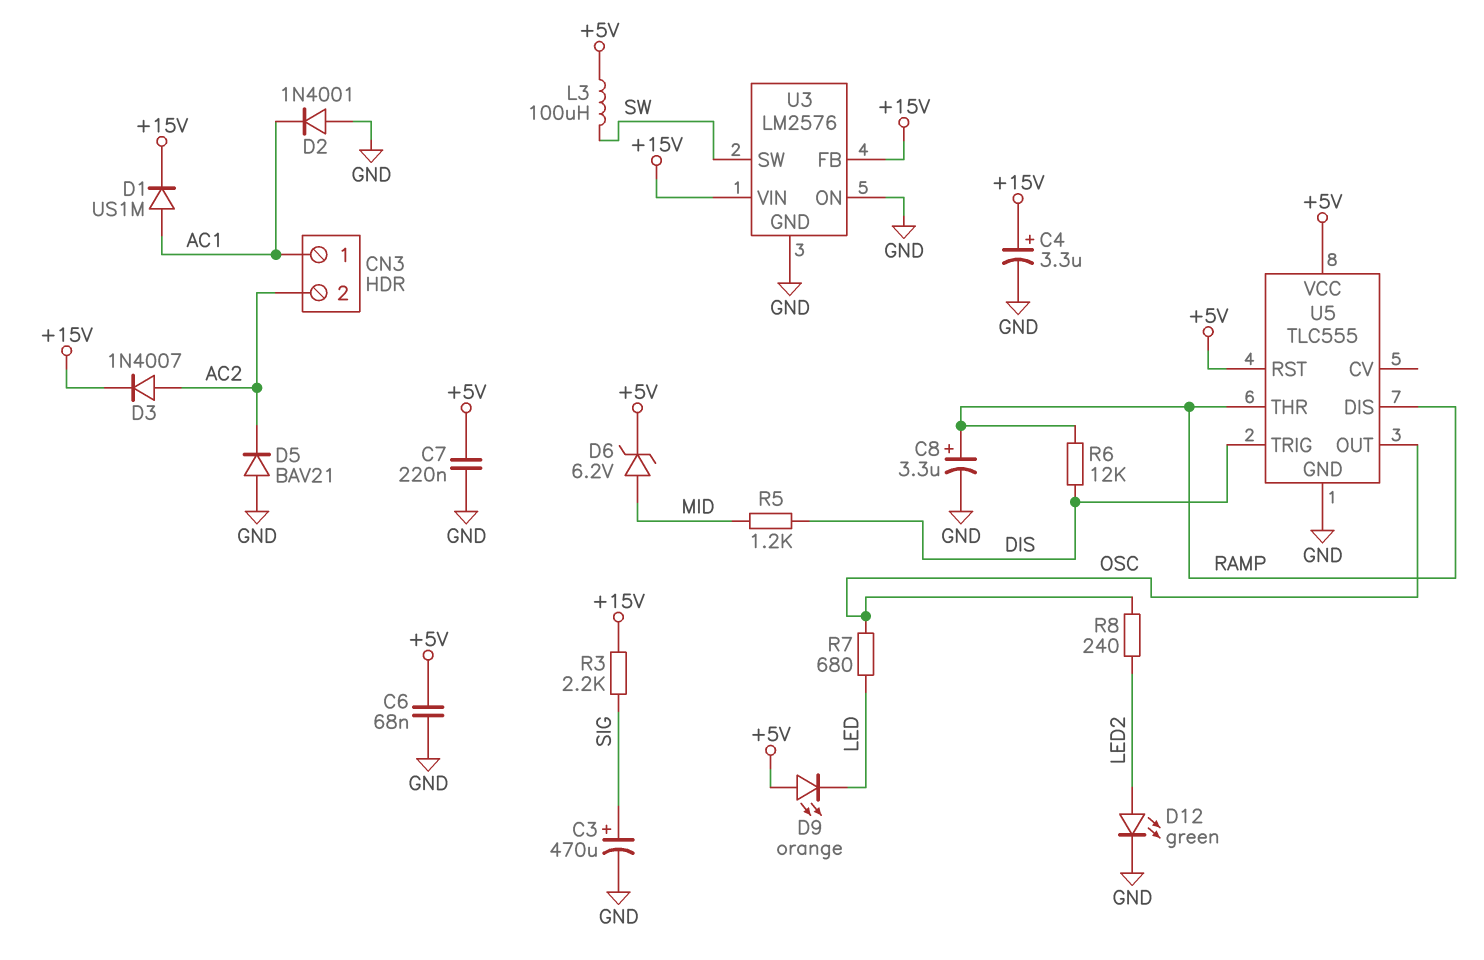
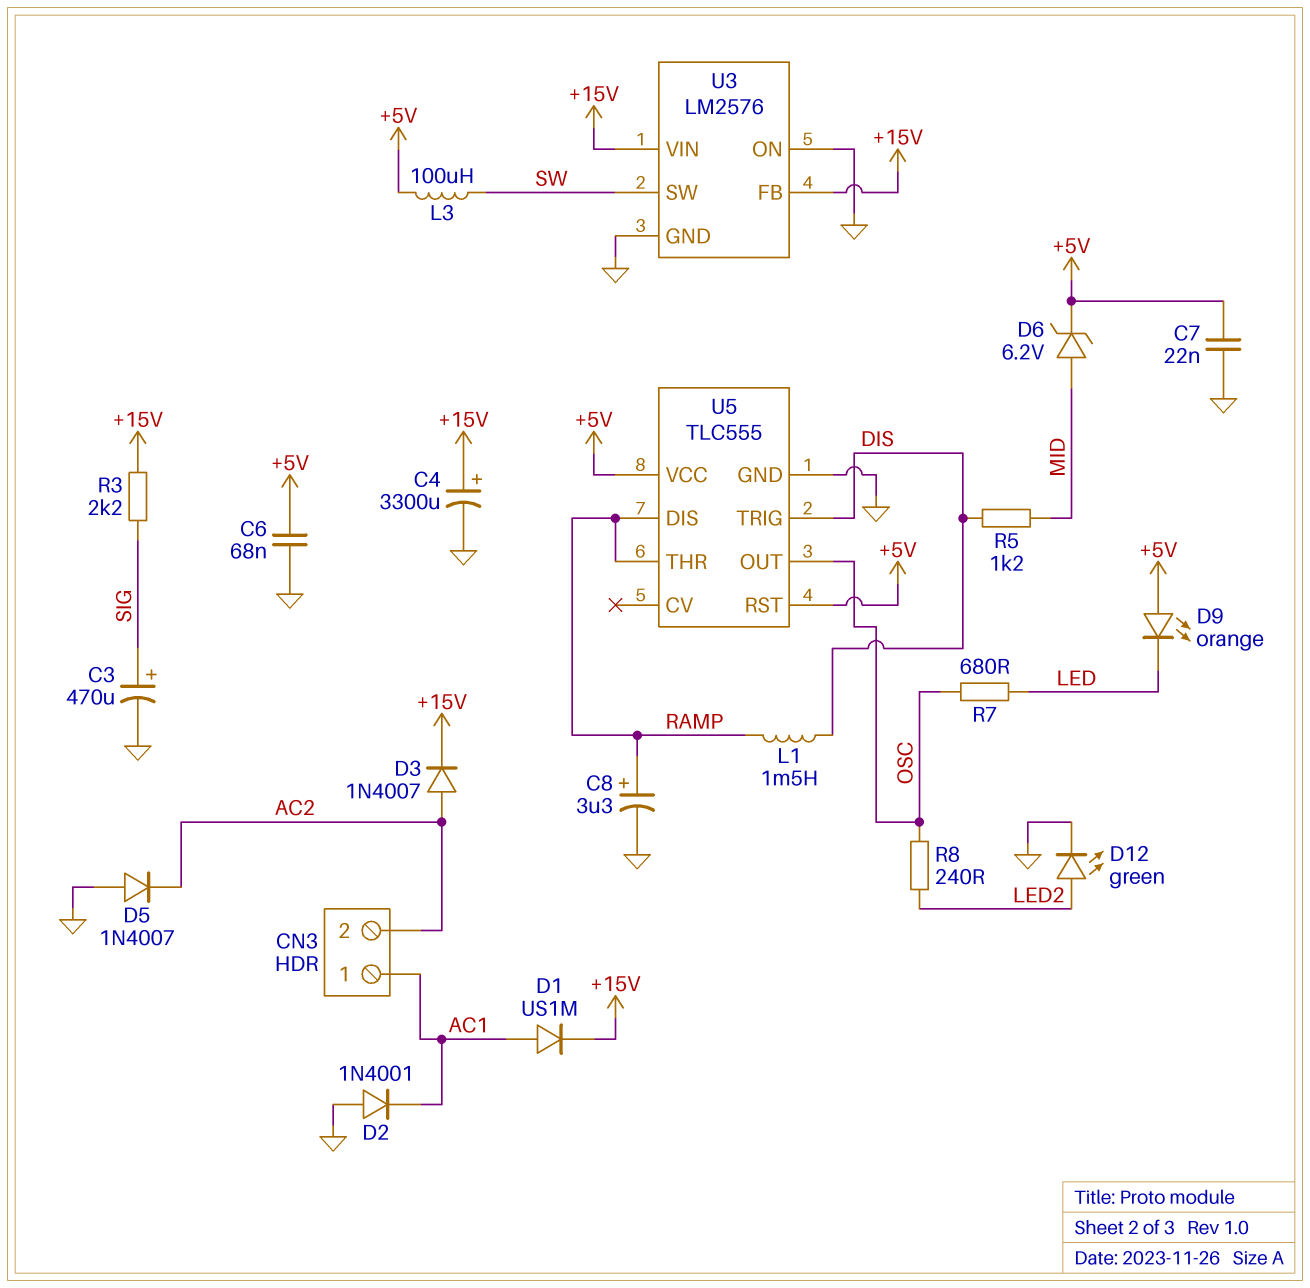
C4: 3.3uF (plus +15V, minus GND) -> 3300uF (plus +15V, minus GND)
C7: 220nF (+5V, GND) -> 22nF (+5V, GND)
D5: diode BAV21 (A GND, K AC2) -> diode 1N4007 (A GND, K AC2)
L1: none -> 1.5mH (DIS, RAMP)
R6: 12k (DIS, RAMP) -> none

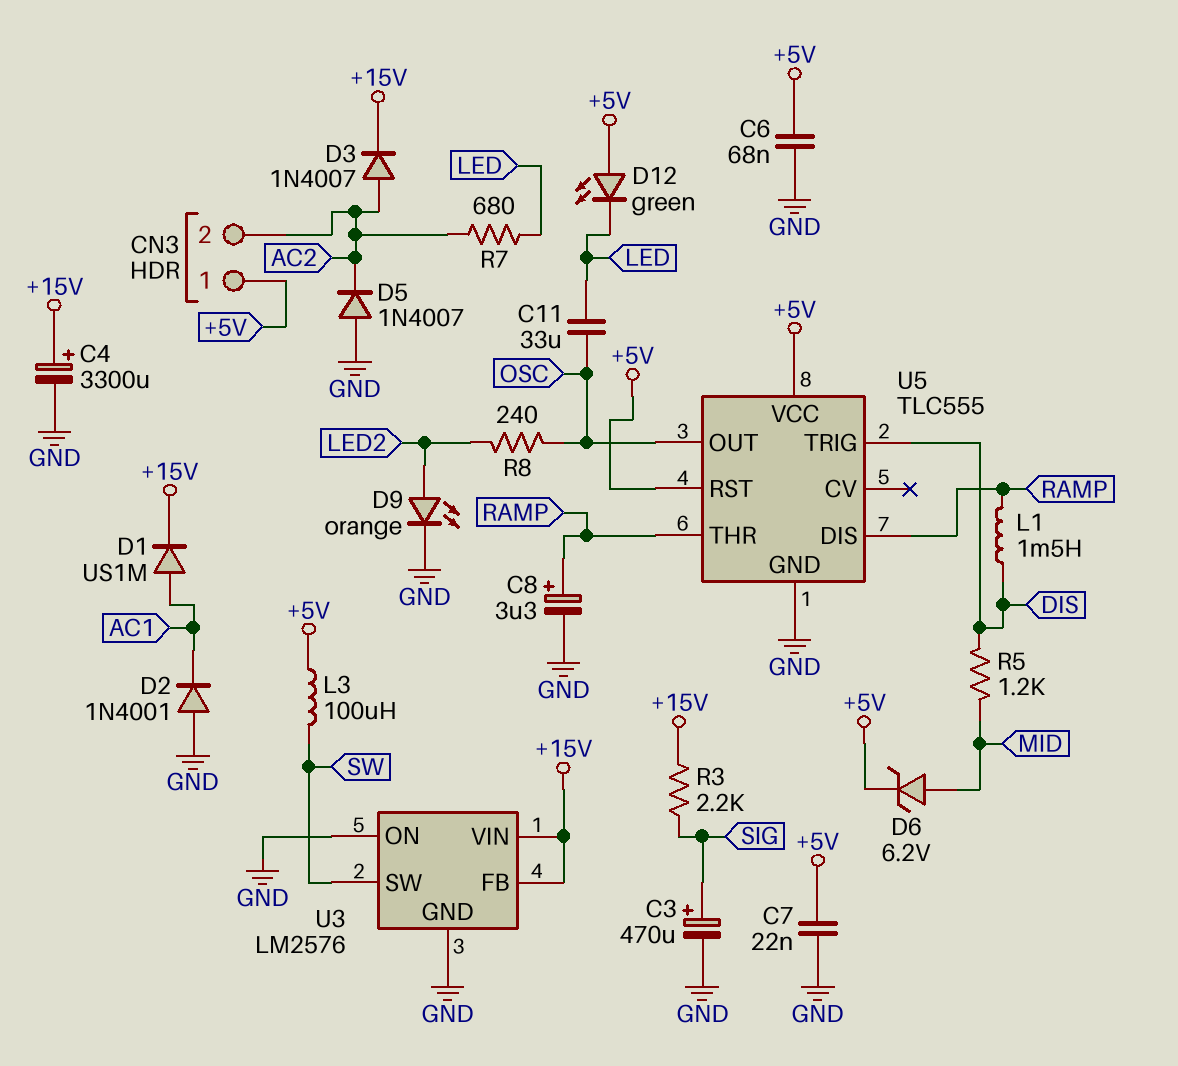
C11: none -> 33uF (LED, OSC)
CN3 pin 1: AC1 -> +5V
D9: LED orange (A +5V, K LED) -> LED orange (A LED2, K GND)
D12: LED green (A LED2, K GND) -> LED green (A +5V, K LED)
R7: 680 (LED, OSC) -> 680 (AC2, LED)

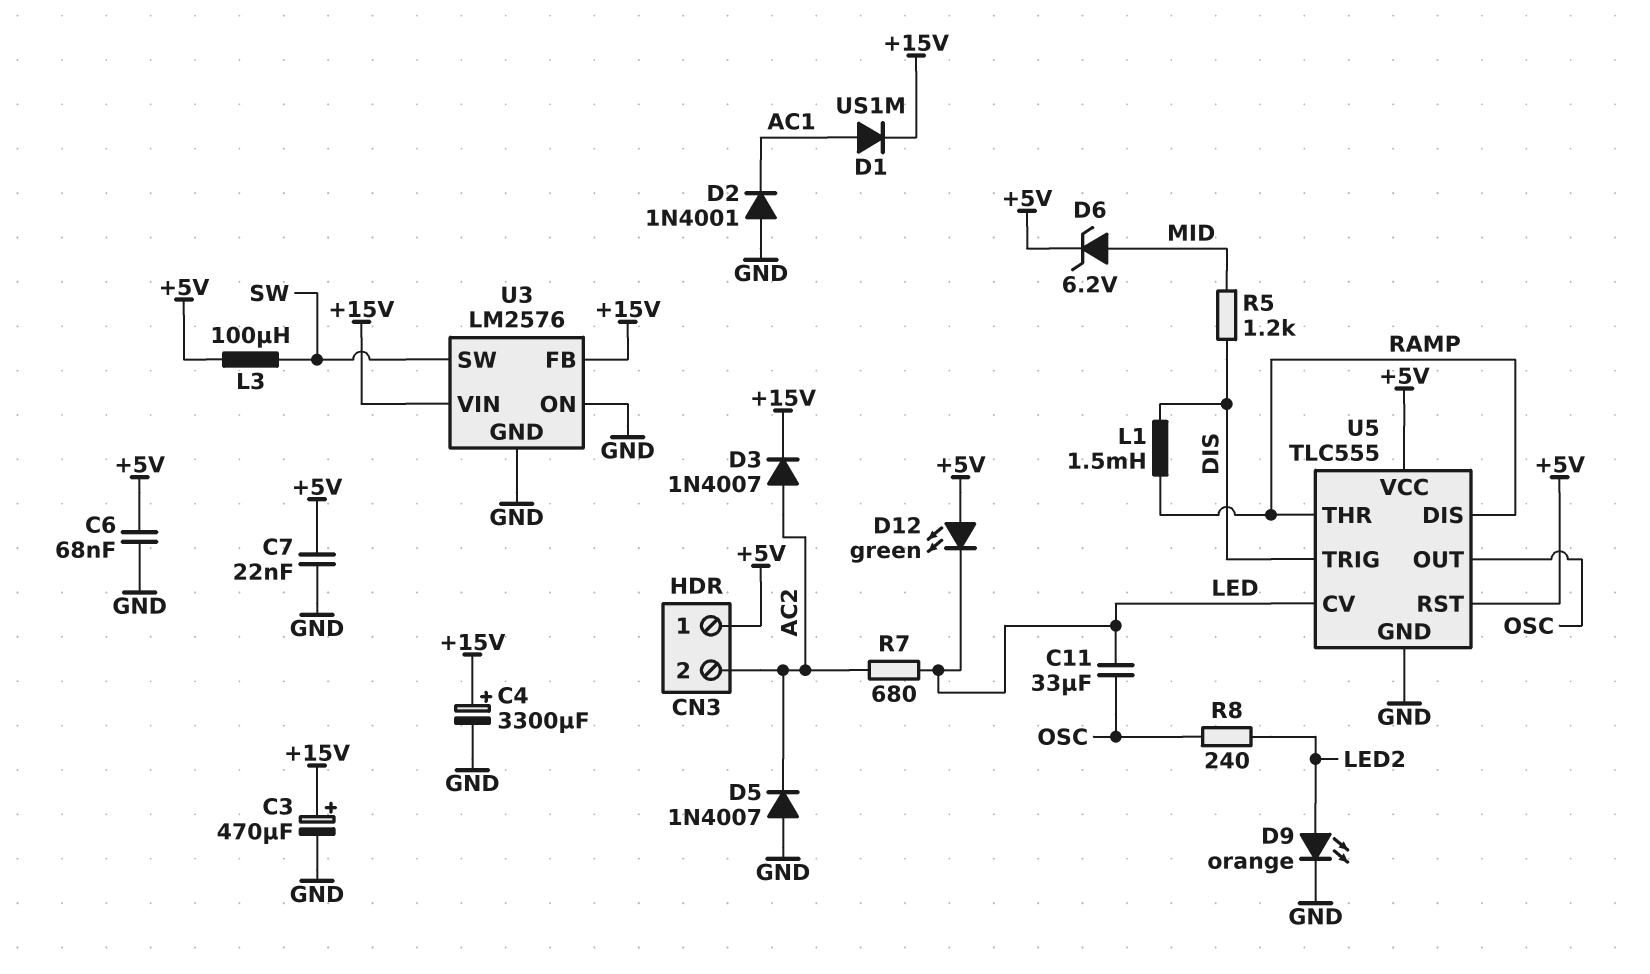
C3: 470uF (plus SIG, minus GND) -> 470uF (plus +15V, minus GND)
C8: 3.3uF (plus RAMP, minus GND) -> none
R3: 2.2k (+15V, SIG) -> none
U5 pin CV: none -> LED

